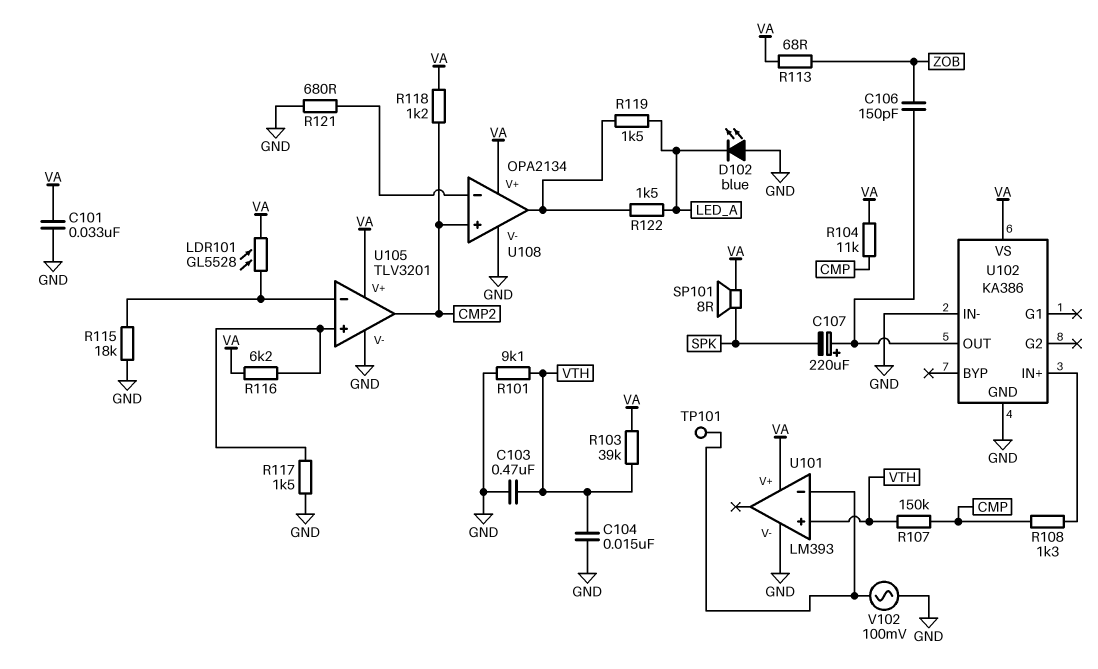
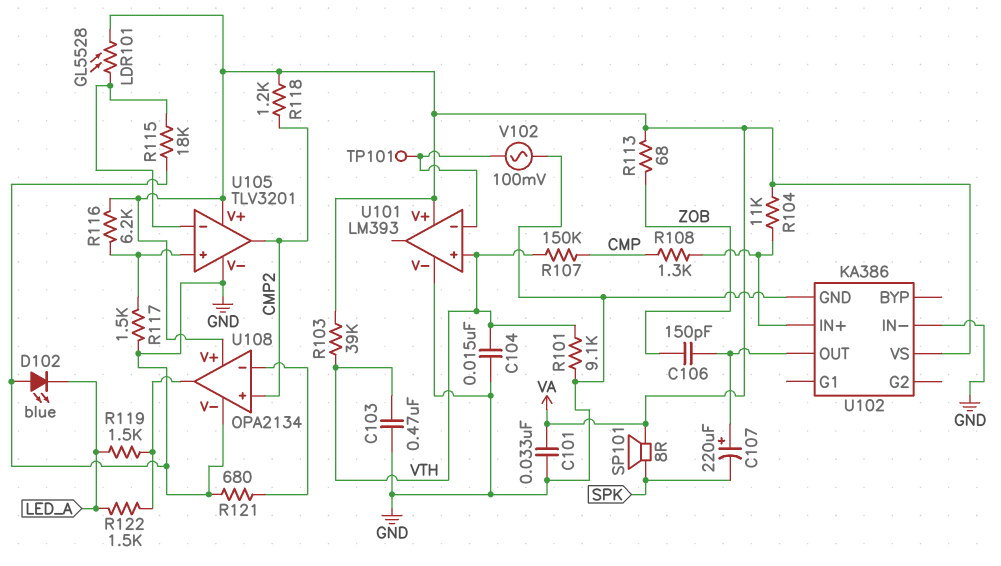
R104: 11k (CMP, VA) -> 11k (U102/IN+, VA)

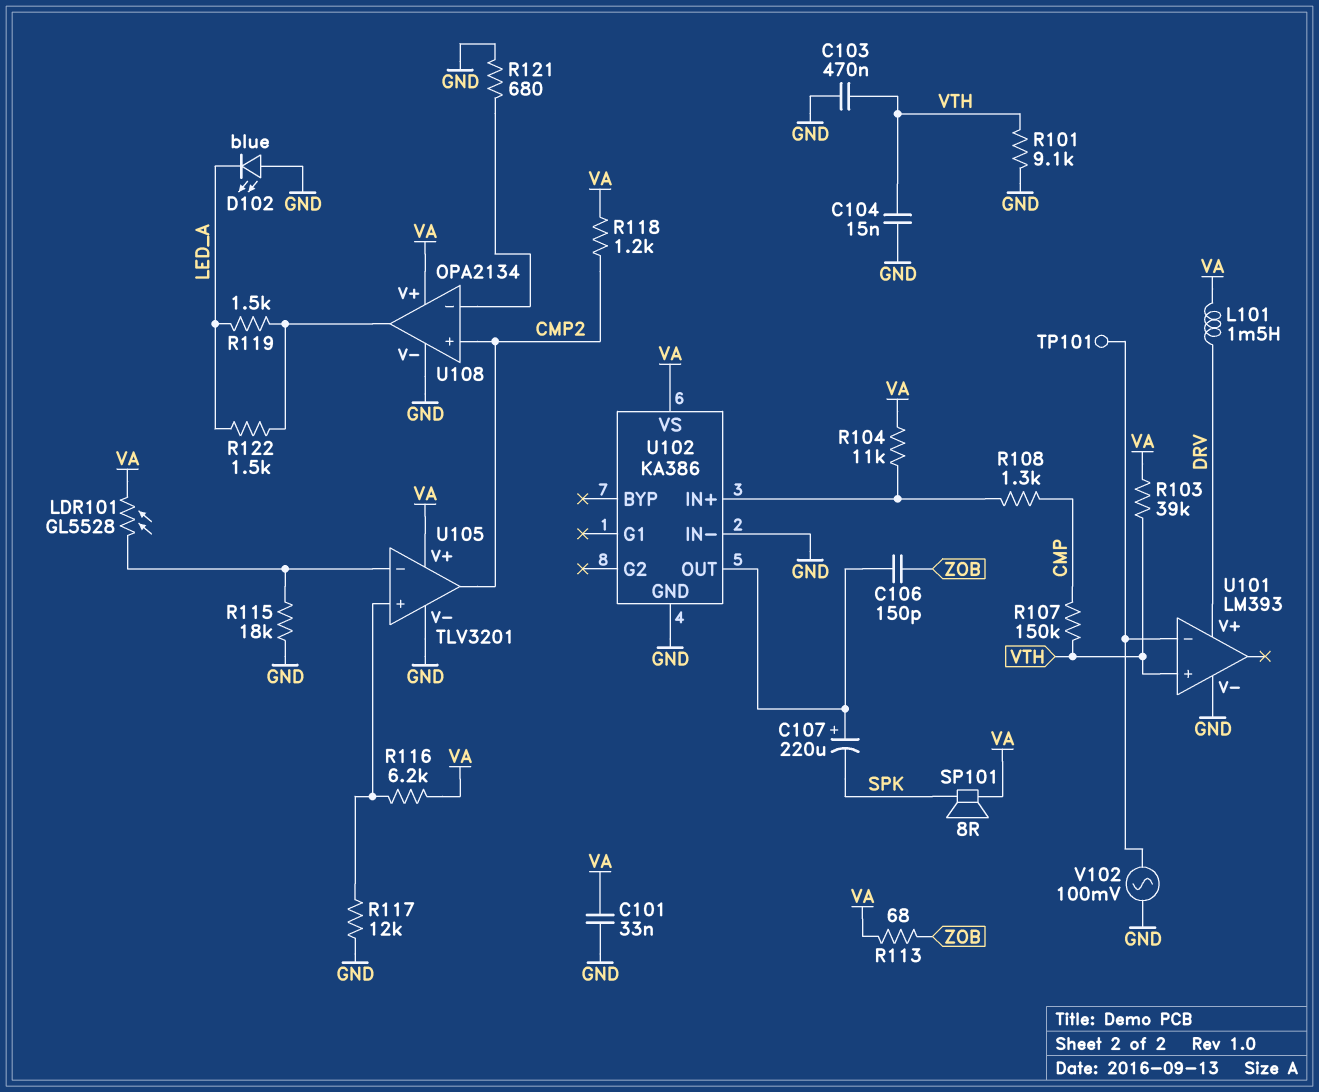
L101: none -> 1.5mH (DRV, VA)
R117: 1.5k (GND, U105/in+) -> 12k (GND, U105/in+)
U101 pin V+: VA -> DRV

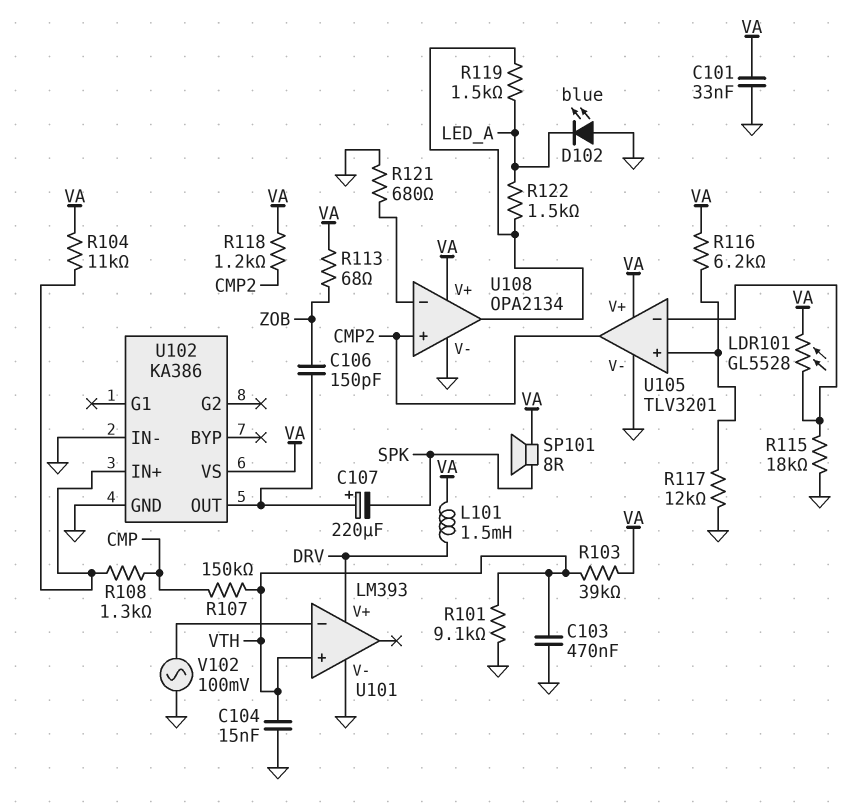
TP101: test point (U101/in-) -> none

